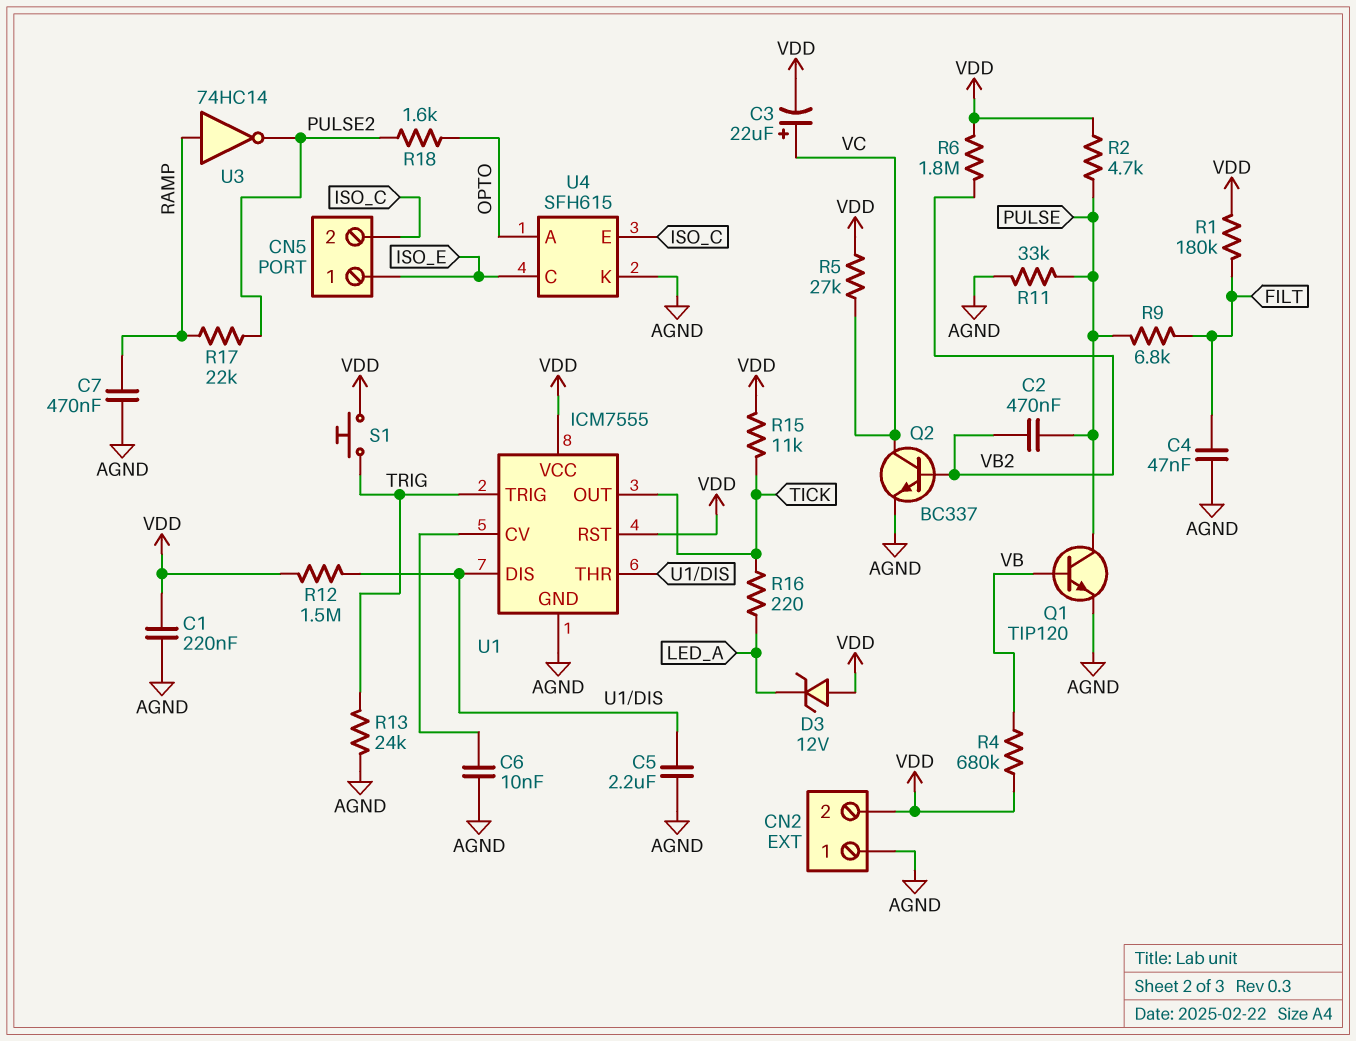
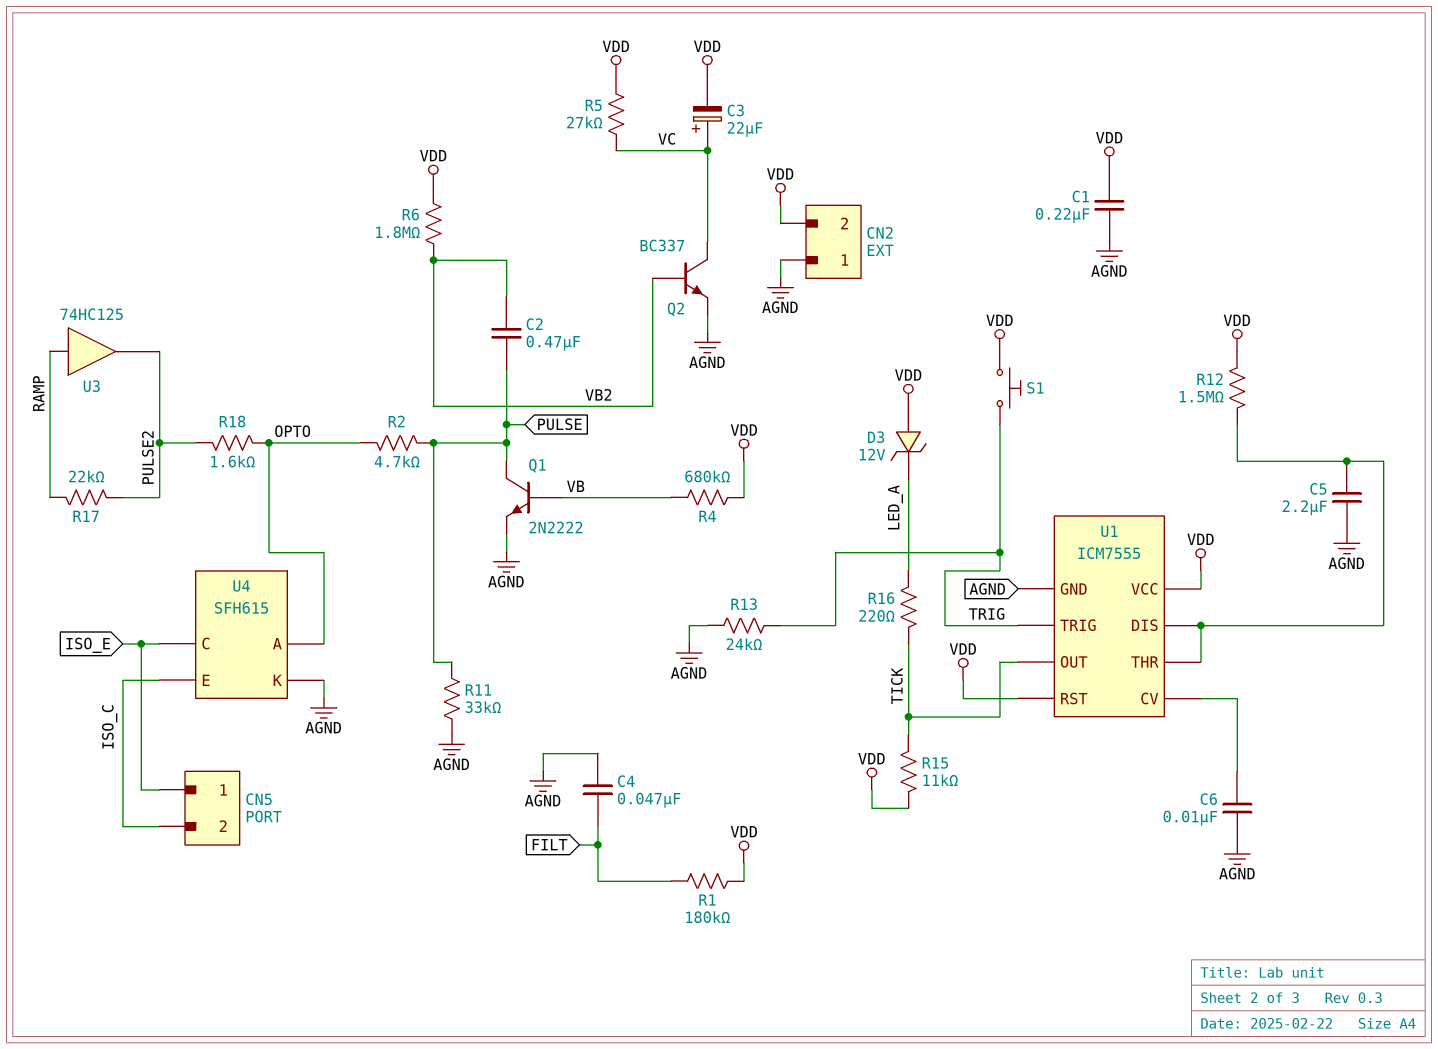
C7: 470nF (AGND, RAMP) -> none
Q1: NPN TIP120 (B VB, C PULSE, E AGND) -> NPN 2N2222 (B VB, C PULSE, E AGND)
R2: 4.7k (PULSE, VDD) -> 4.7k (OPTO, PULSE)
R9: 6.8k (FILT, PULSE) -> none
U3: NOT 74HC14 (in RAMP, out PULSE2) -> buffer 74HC125 (in RAMP, out PULSE2)

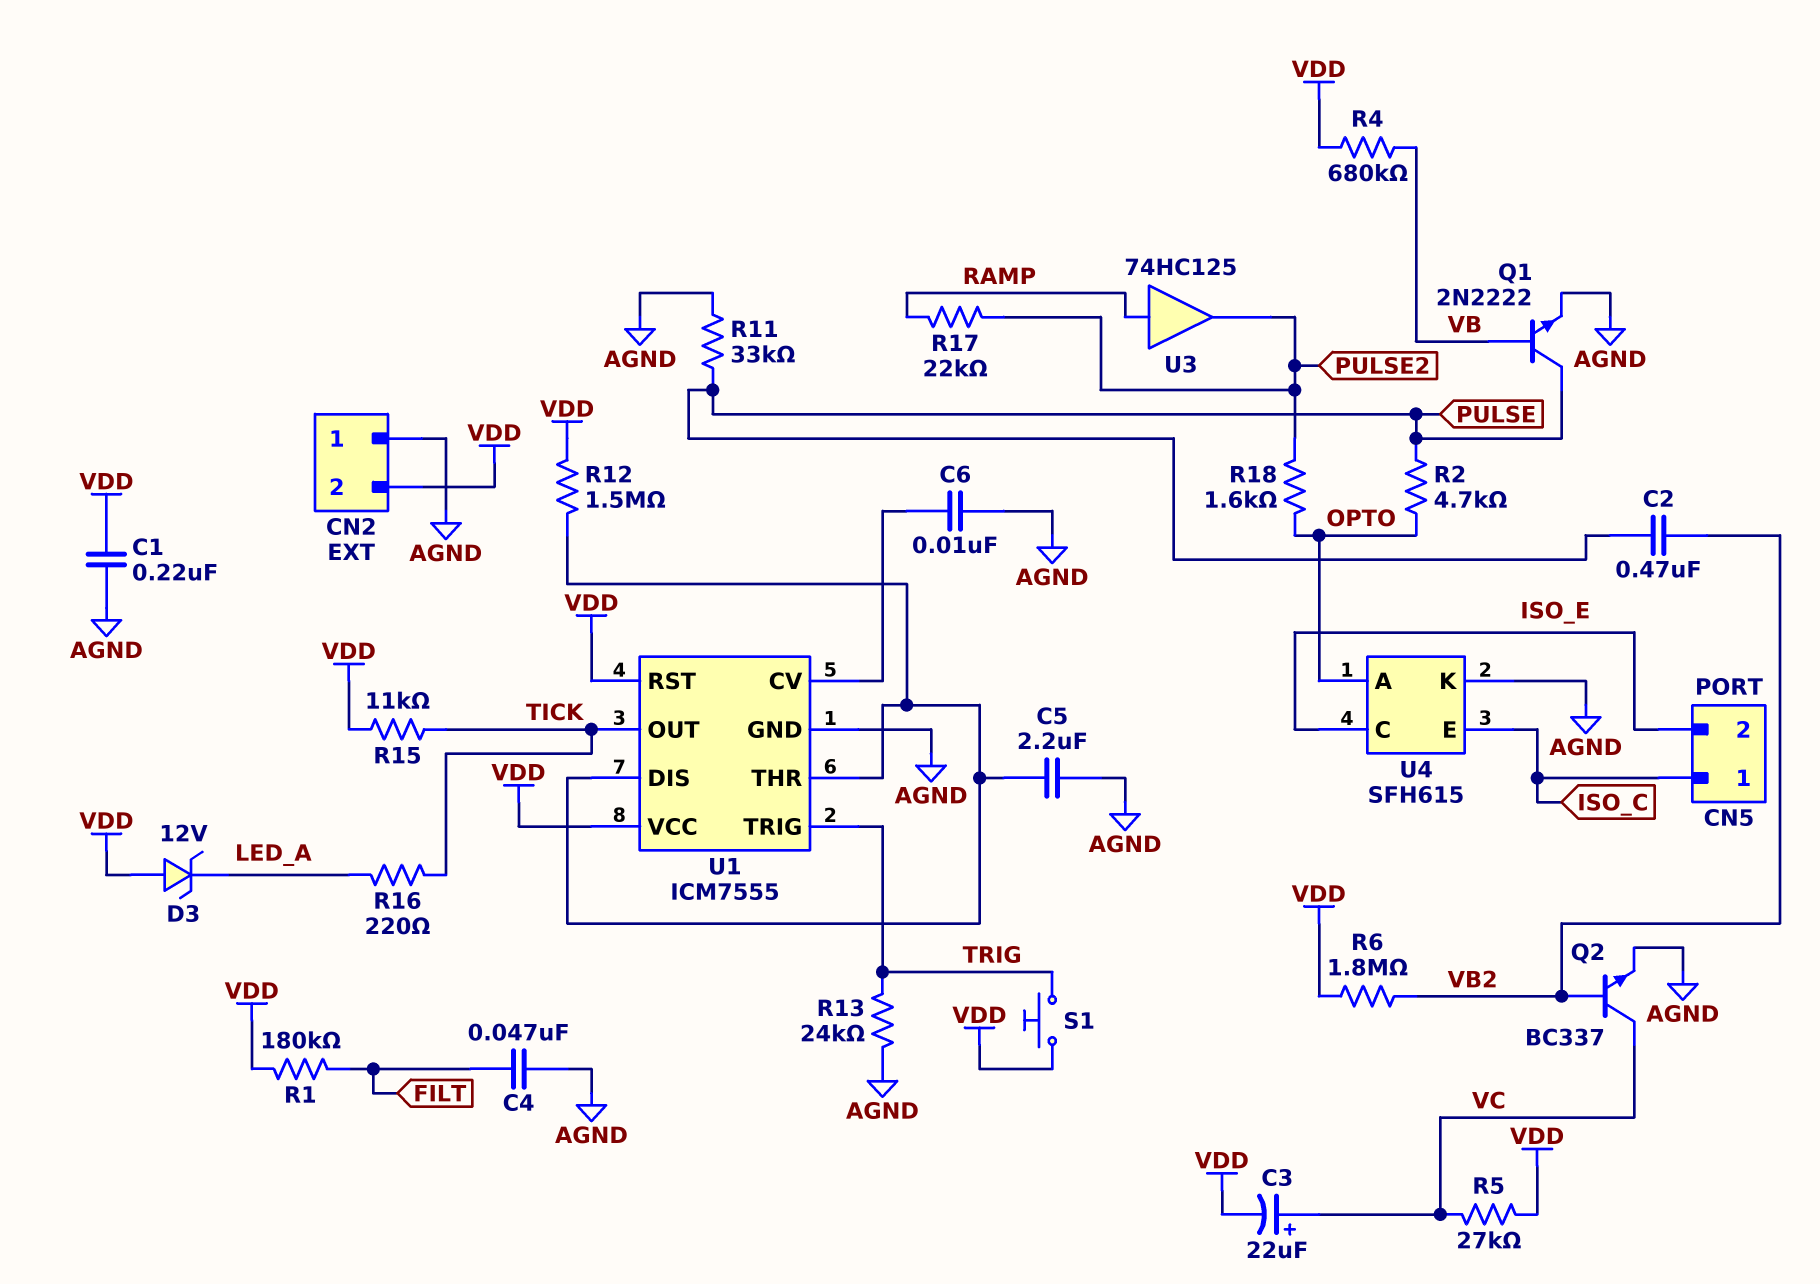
CN5 pin 1: ISO_E -> ISO_C
CN5 pin 2: ISO_C -> ISO_E

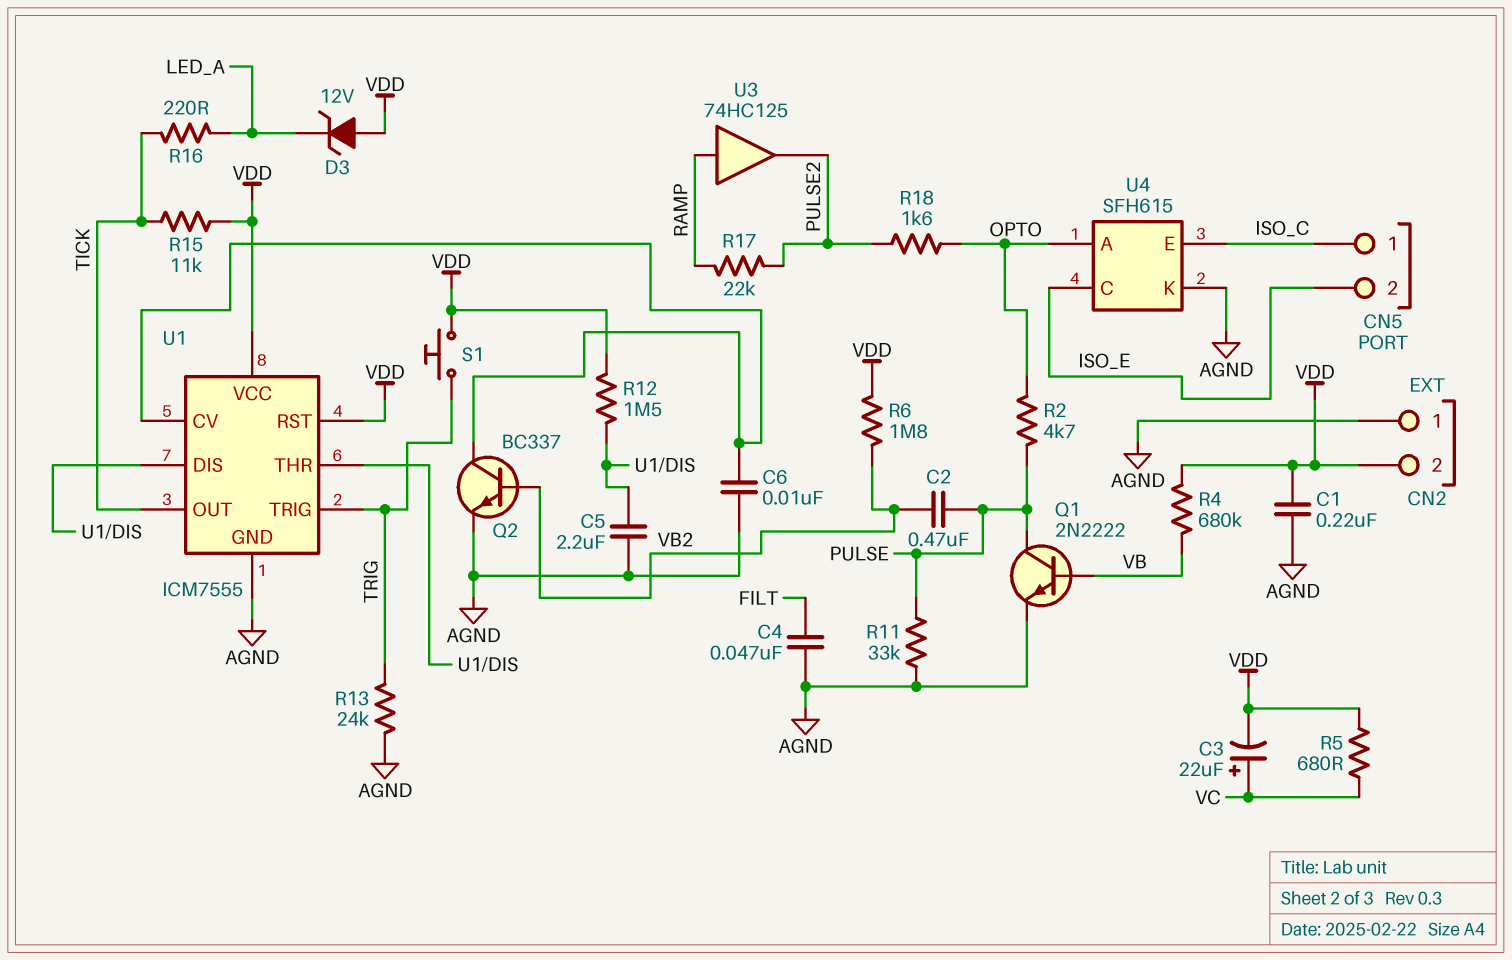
Q2: NPN BC337 (B VB2, C VC, E AGND) -> NPN BC337 (B VB2, C U1/CV, E AGND)
R1: 180k (FILT, VDD) -> none
R5: 27k (VC, VDD) -> 680 (VC, VDD)

